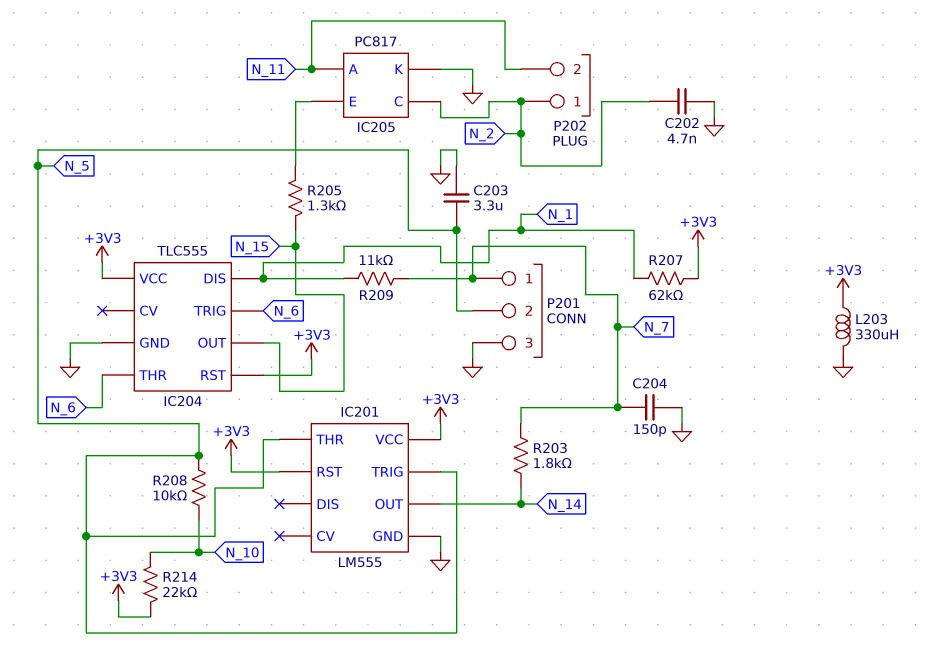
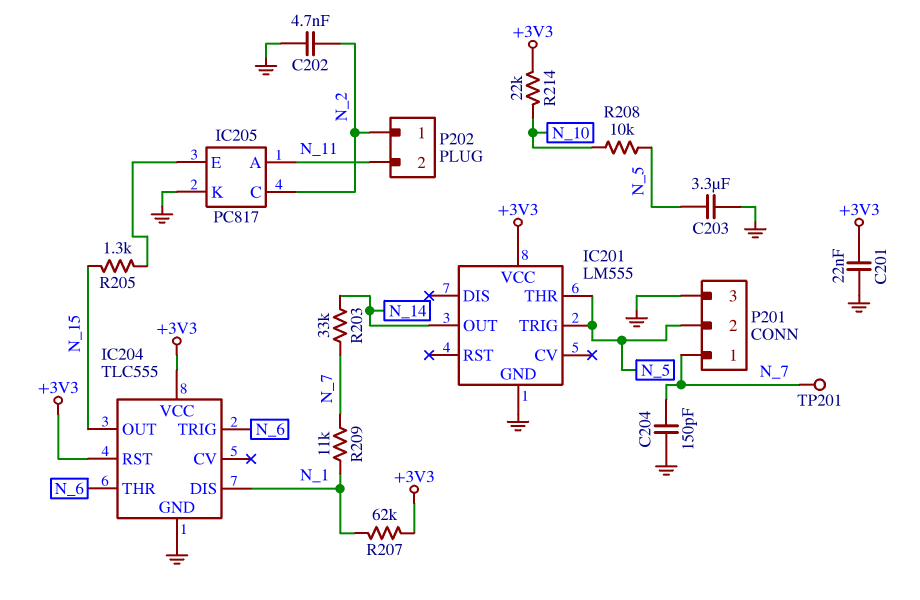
C201: none -> 22nF (+3V3, GND)
IC201 pin RST: +3V3 -> none
L203: 330uH (+3V3, GND) -> none
R203: 1.8k (N_7, N_14) -> 33k (N_7, N_14)
TP201: none -> test point (N_7)

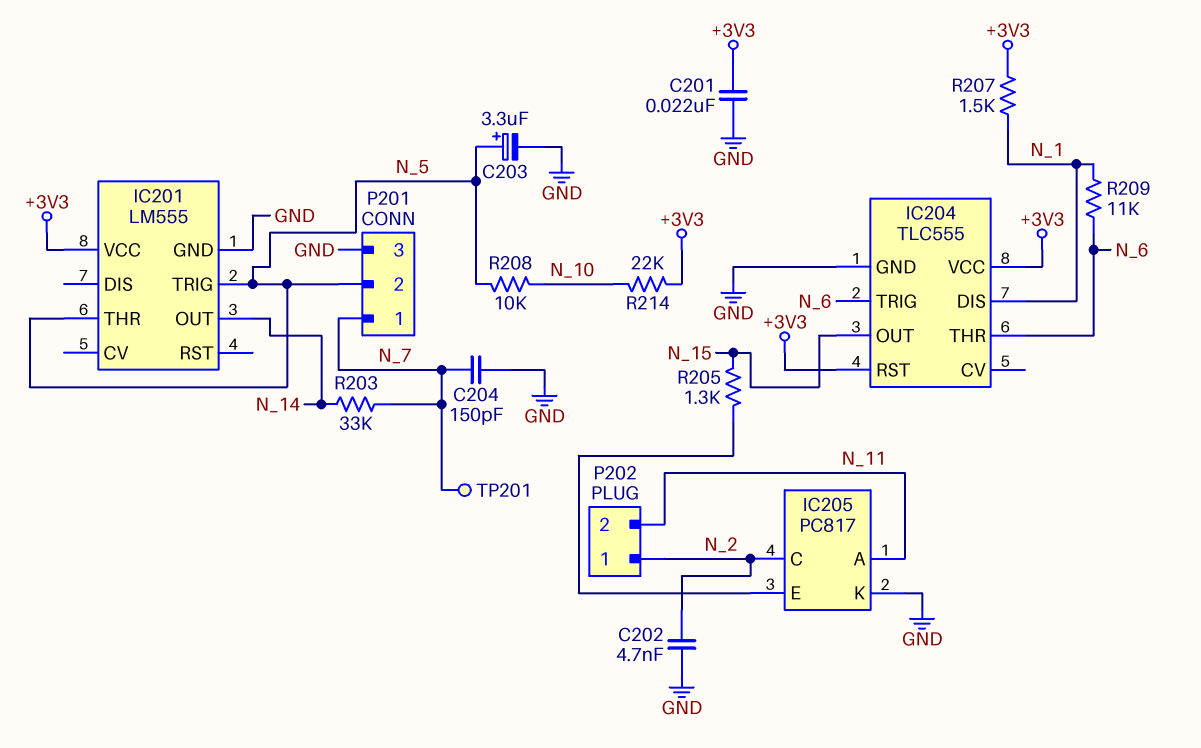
C203: 3.3uF (GND, N_5) -> 3.3uF (plus N_5, minus GND)
R207: 62k (+3V3, N_1) -> 1.5k (+3V3, N_1)
R209: 11k (N_1, N_7) -> 11k (N_1, N_6)

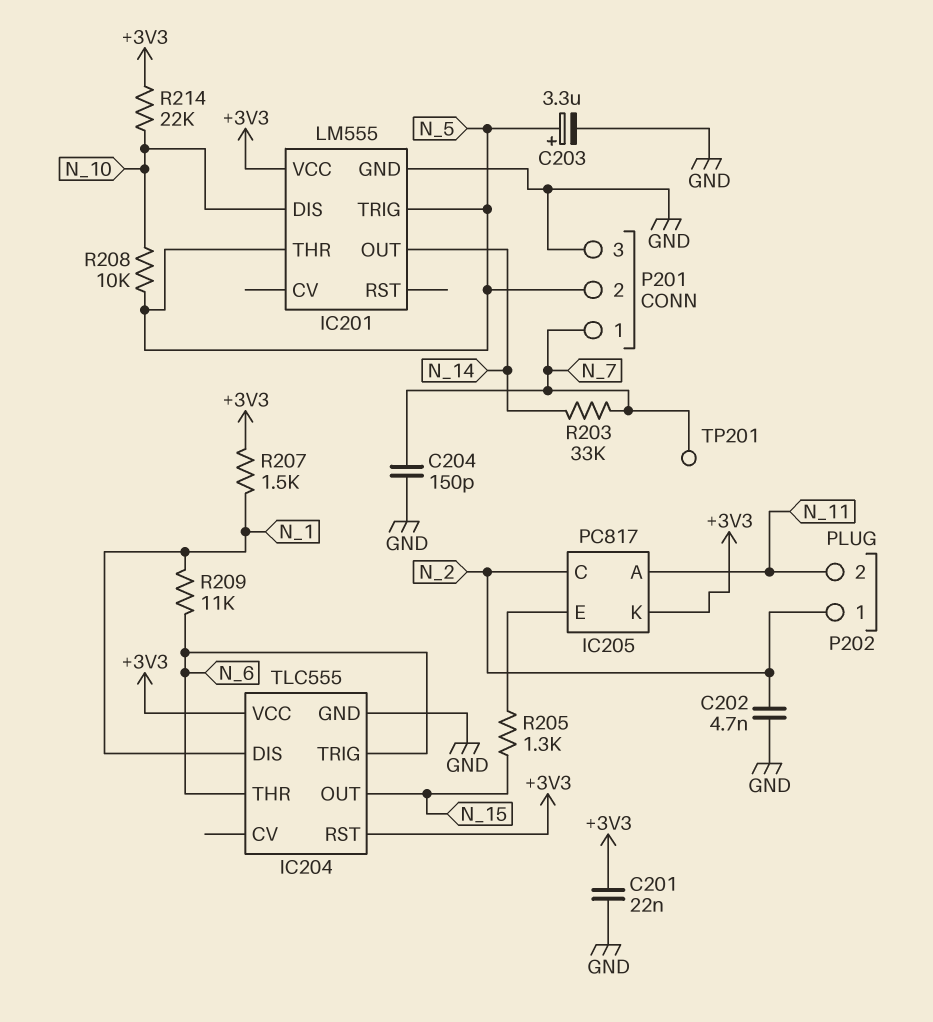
IC201 pin DIS: none -> N_10
IC205 pin K: GND -> +3V3

